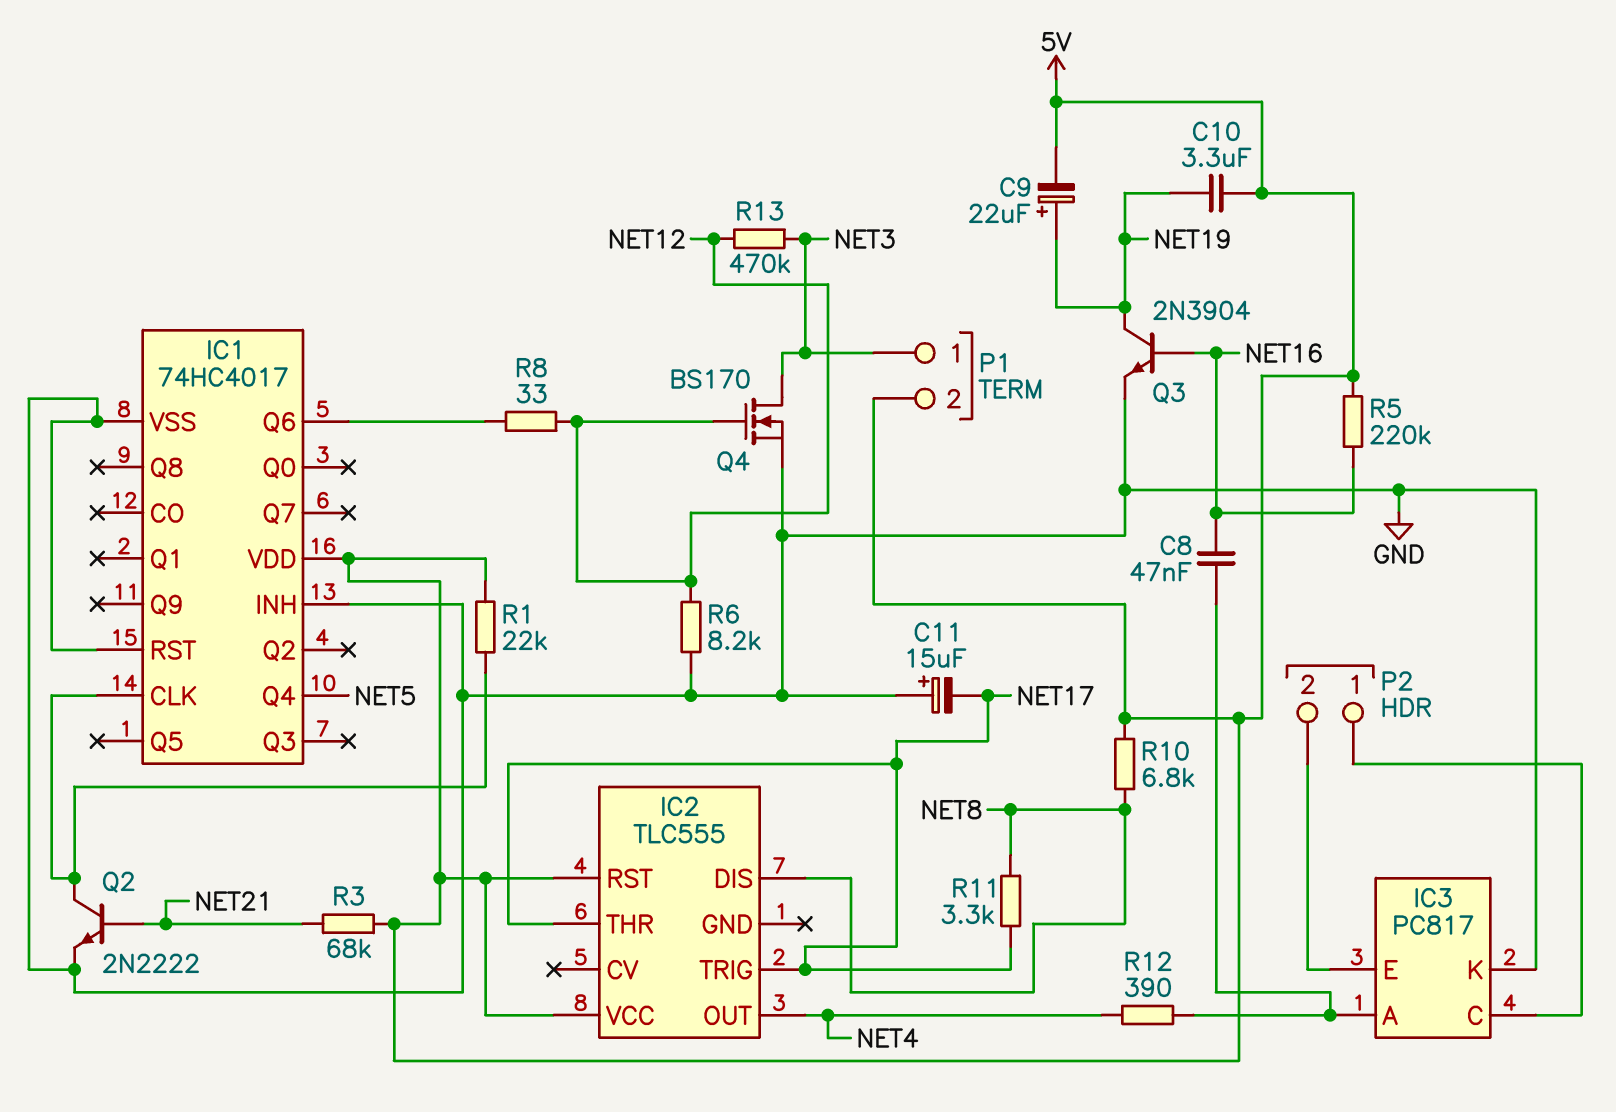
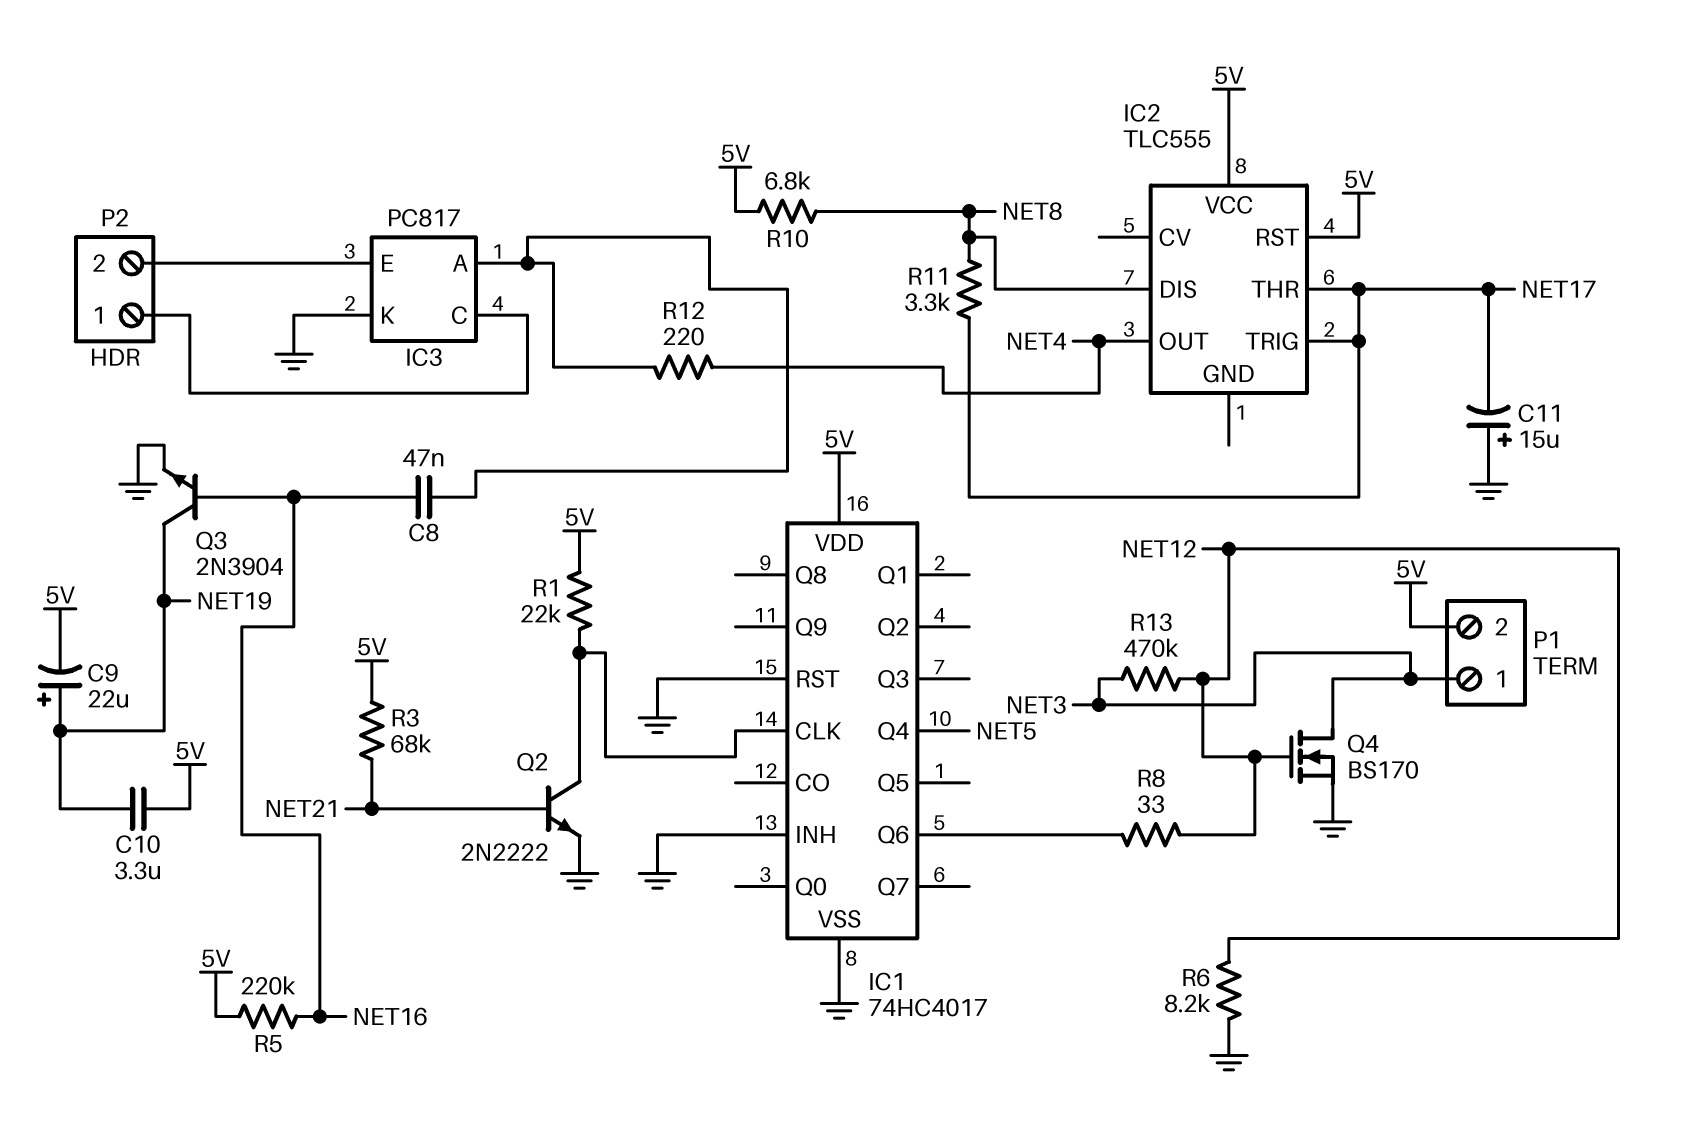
R12: 390 (IC3/A, NET4) -> 220 (IC3/A, NET4)

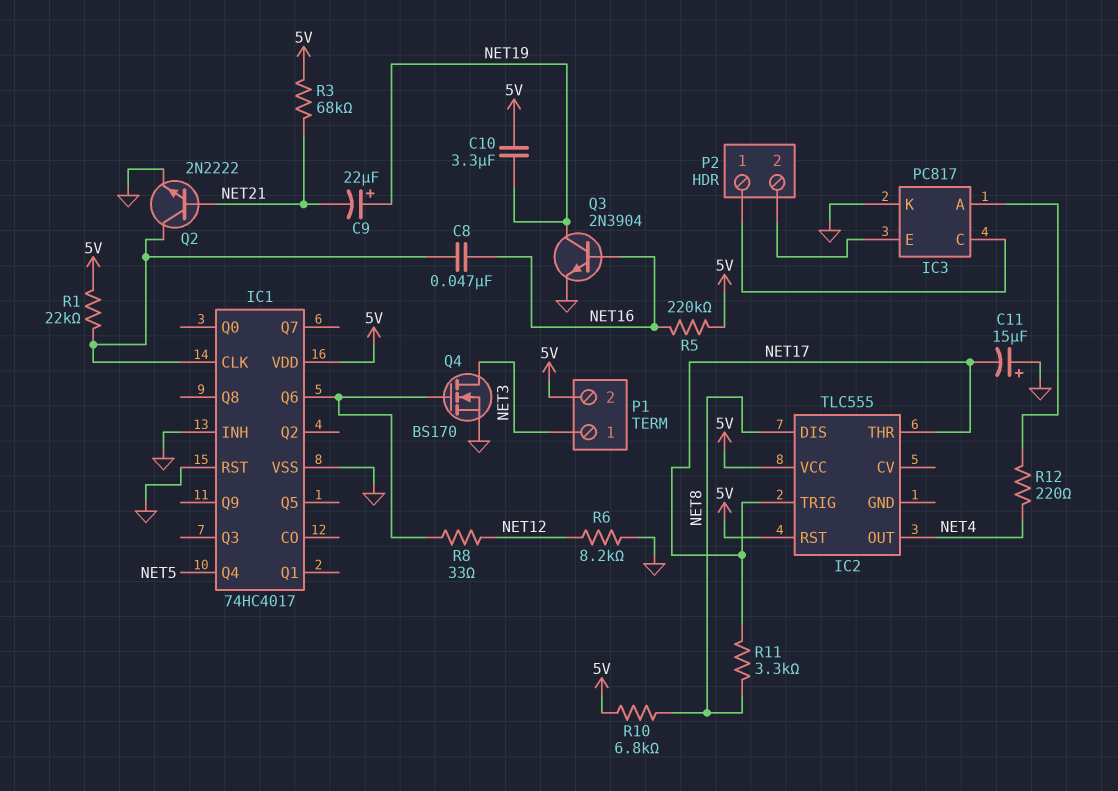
C8: 47nF (IC3/A, NET16) -> 47nF (IC1/CLK, NET16)
C9: 22uF (plus NET19, minus 5V) -> 22uF (plus NET19, minus NET21)
Q4: NMOS BS170 (G NET12, D NET3, S GND) -> NMOS BS170 (G IC1/Q6, D NET3, S GND)
R13: 470k (NET3, NET12) -> none

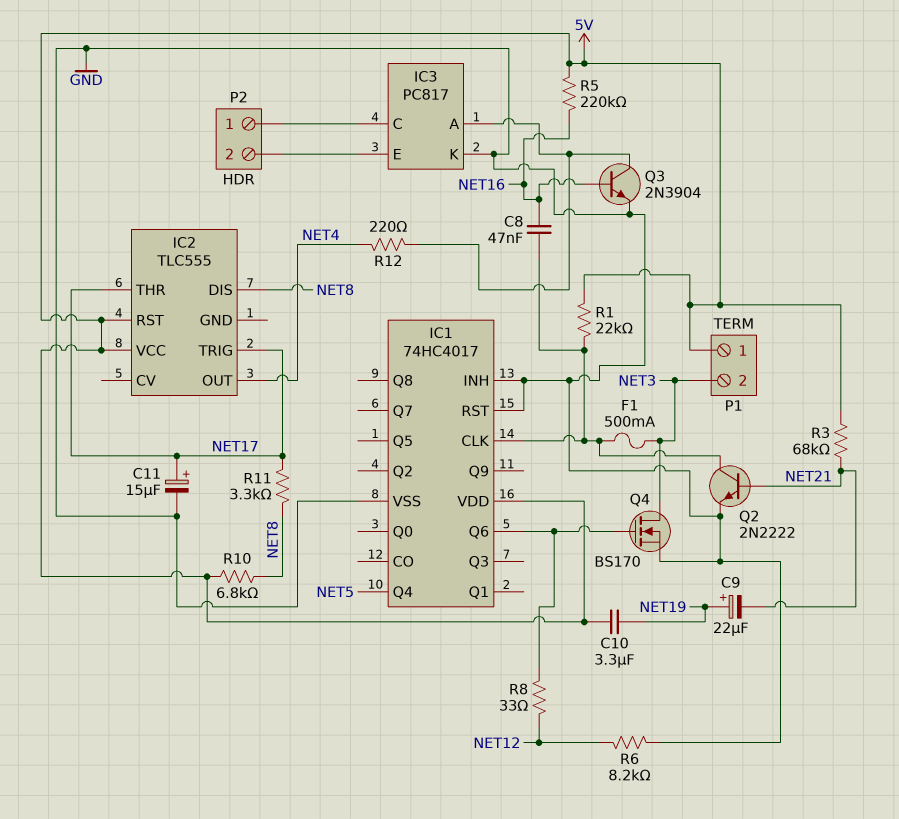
C11: 15uF (plus GND, minus NET17) -> 15uF (plus NET17, minus GND)
F1: none -> 500mA (IC1/CLK, NET3)
P1 pin 1: NET3 -> 5V
P1 pin 2: 5V -> NET3
Q3: NPN 2N3904 (B NET16, C NET19, E GND) -> NPN 2N3904 (B NET16, C IC3/A, E GND)

